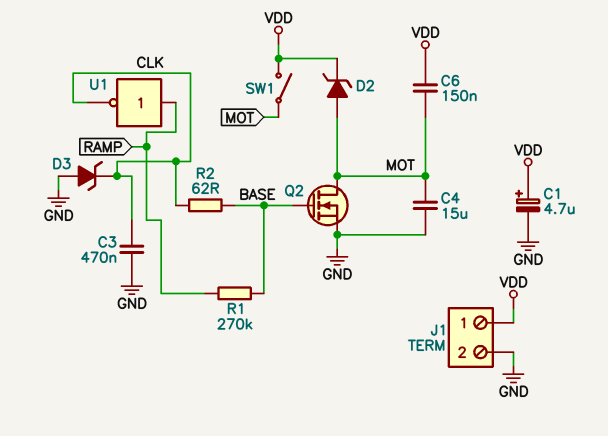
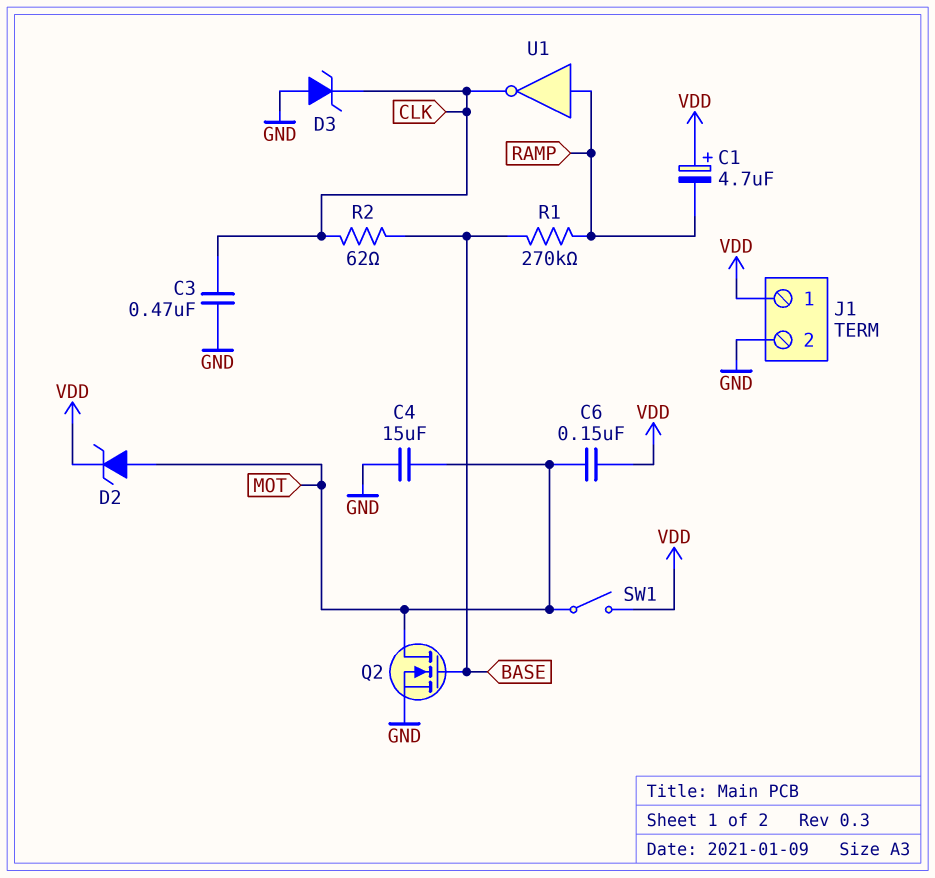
C1: 4.7uF (plus VDD, minus GND) -> 4.7uF (plus VDD, minus RAMP)

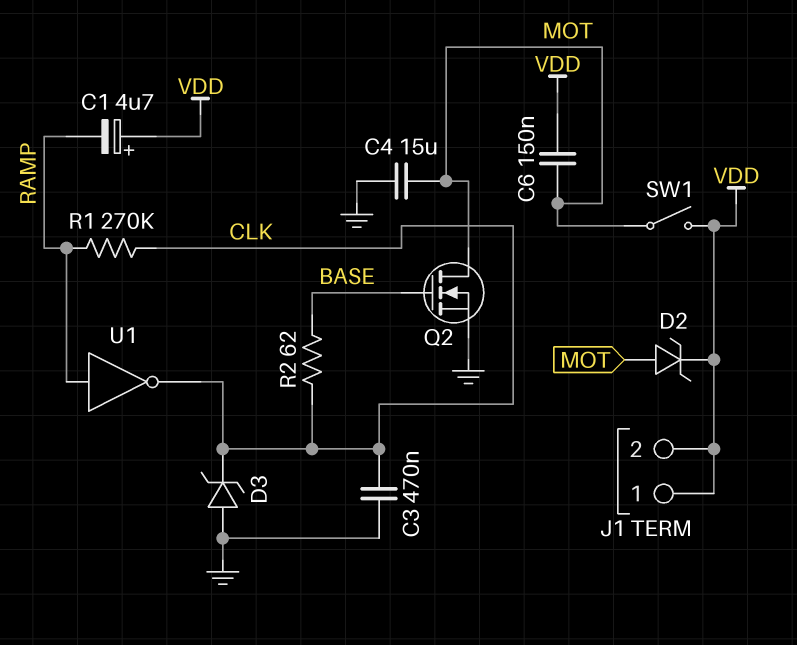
J1 pin 2: GND -> VDD
R1: 270k (BASE, RAMP) -> 270k (CLK, RAMP)

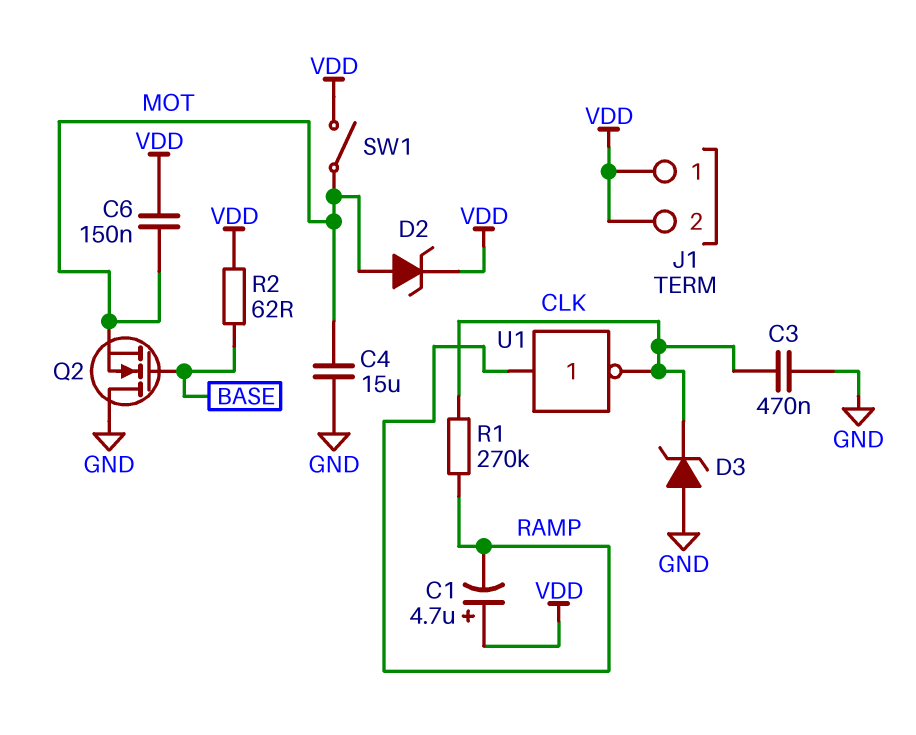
Q2: NMOS (G BASE, D MOT, S GND) -> NMOS (G BASE, D GND, S MOT)
R2: 62 (BASE, CLK) -> 62 (BASE, VDD)

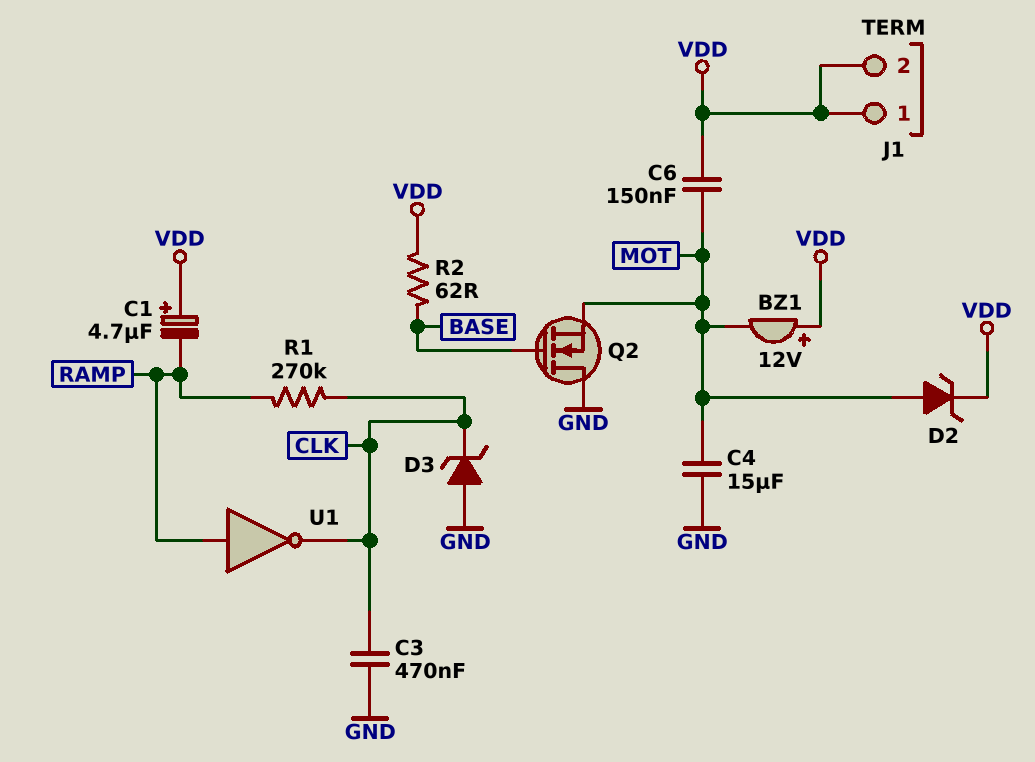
BZ1: none -> buzzer 12V (plus VDD, minus MOT)
SW1: switch (MOT, VDD) -> none

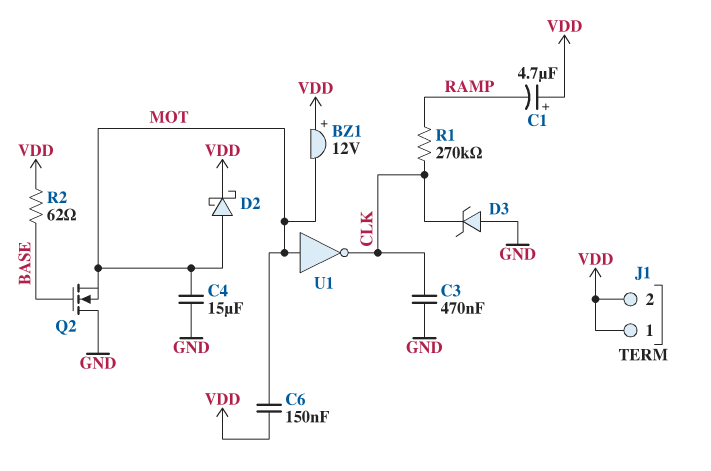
D2: zener (A MOT, K VDD) -> schottky (A MOT, K VDD)
U1: NOT (in RAMP, out CLK) -> NOT (in MOT, out CLK)

